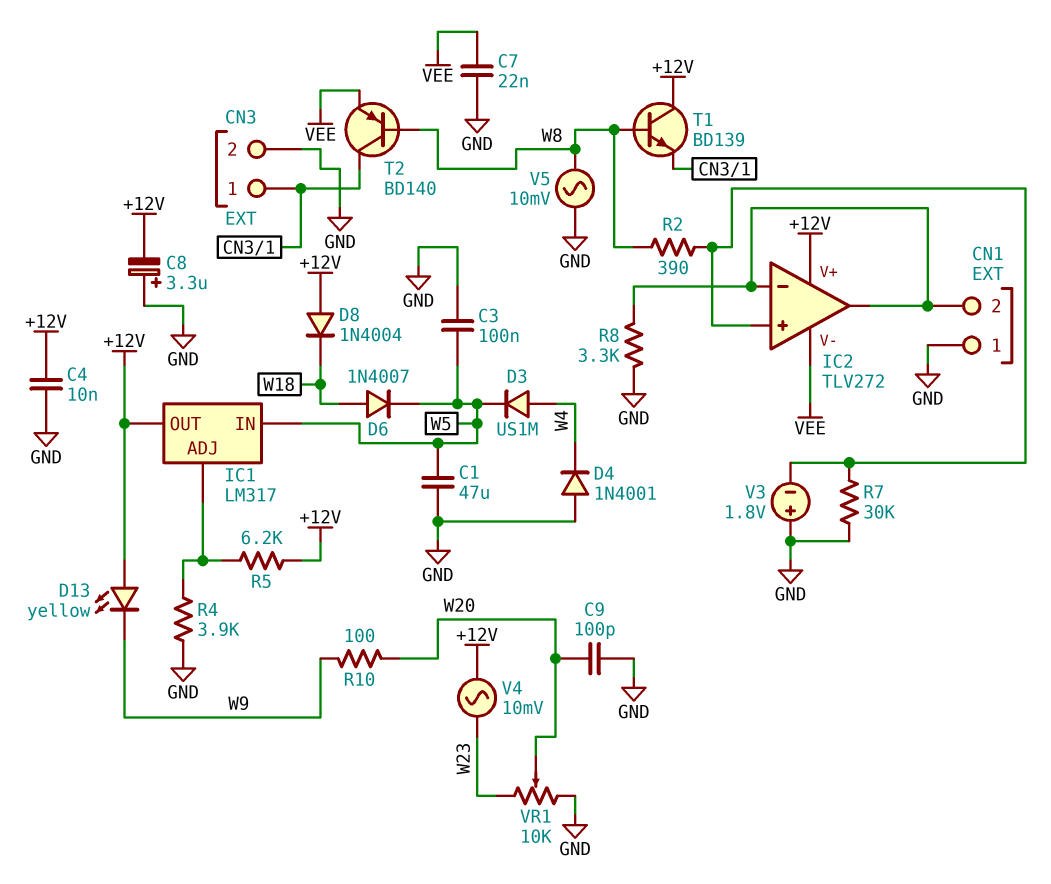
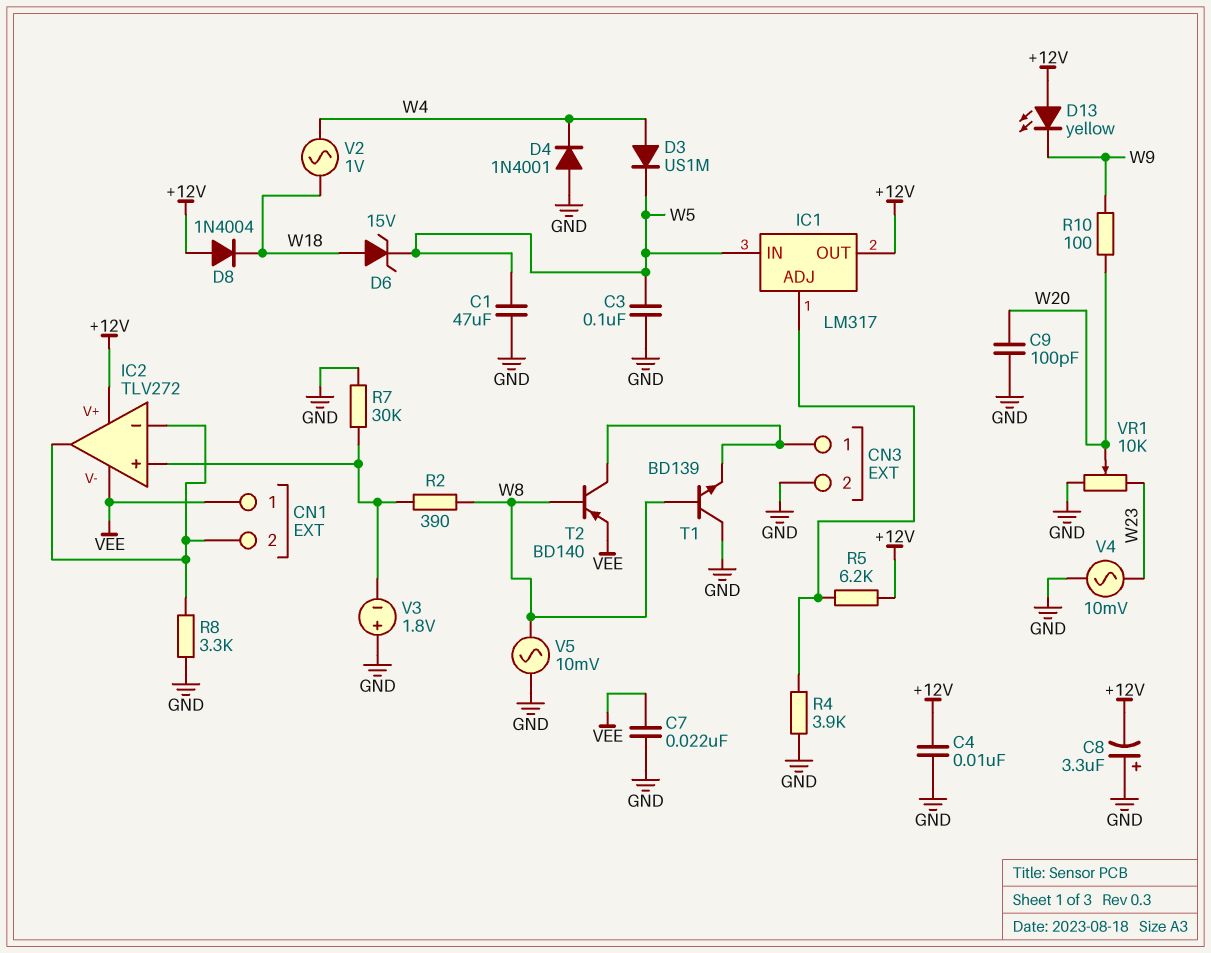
CN1 pin 1: GND -> VEE
D6: diode 1N4007 (A W18, K W5) -> zener 15V (A W18, K W5)
T1: NPN BD139 (B W8, C +12V, E CN3/1) -> NPN BD139 (B W8, C GND, E CN3/1)
V2: none -> AC 1V (W4, W18)
V4: AC 10mV (+12V, W23) -> AC 10mV (GND, W23)

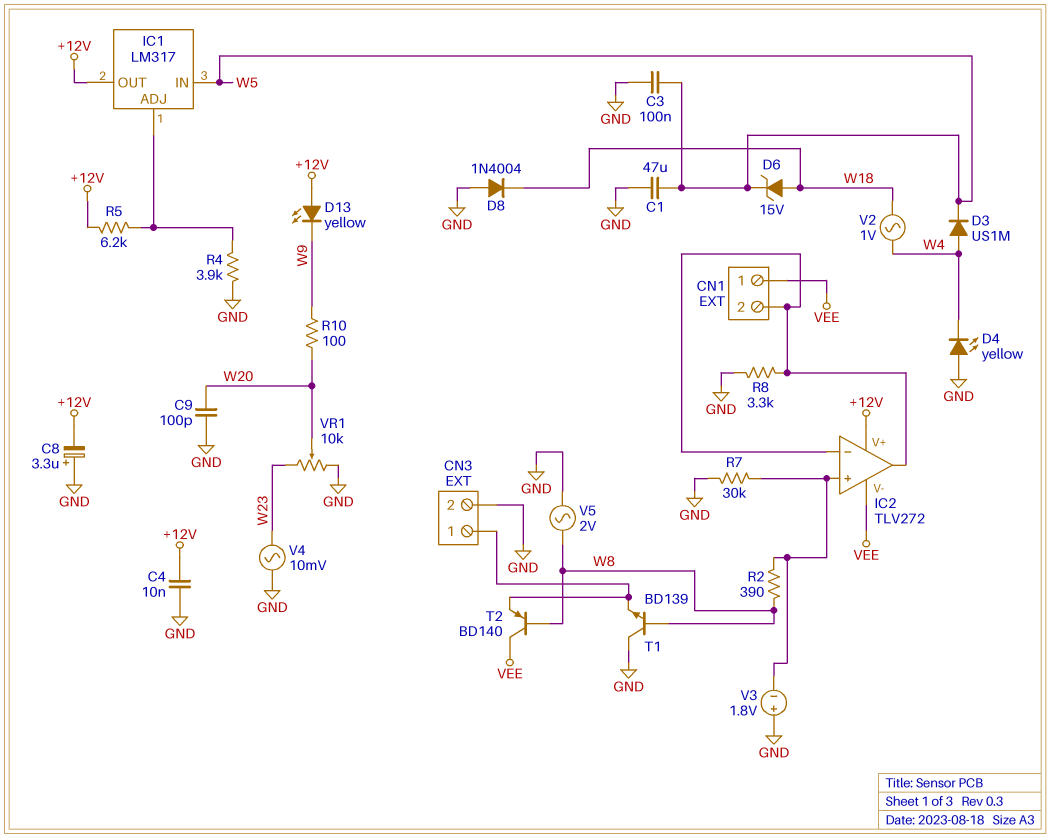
C7: 22nF (GND, VEE) -> none
D4: diode 1N4001 (A GND, K W4) -> LED yellow (A GND, K W4)
D8: diode 1N4004 (A +12V, K W18) -> diode 1N4004 (A GND, K W18)
T2: PNP BD140 (B W8, C CN3/1, E VEE) -> PNP BD140 (B W8, C VEE, E CN3/1)
V5: AC 10mV (GND, W8) -> AC 2V (GND, W8)

